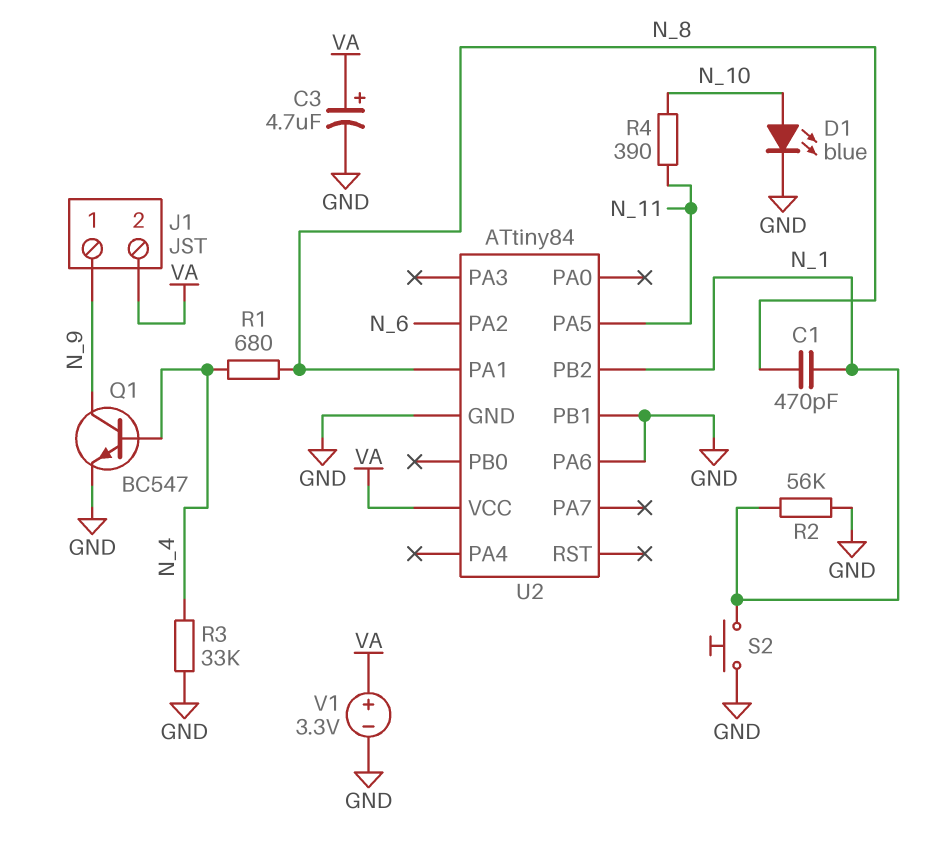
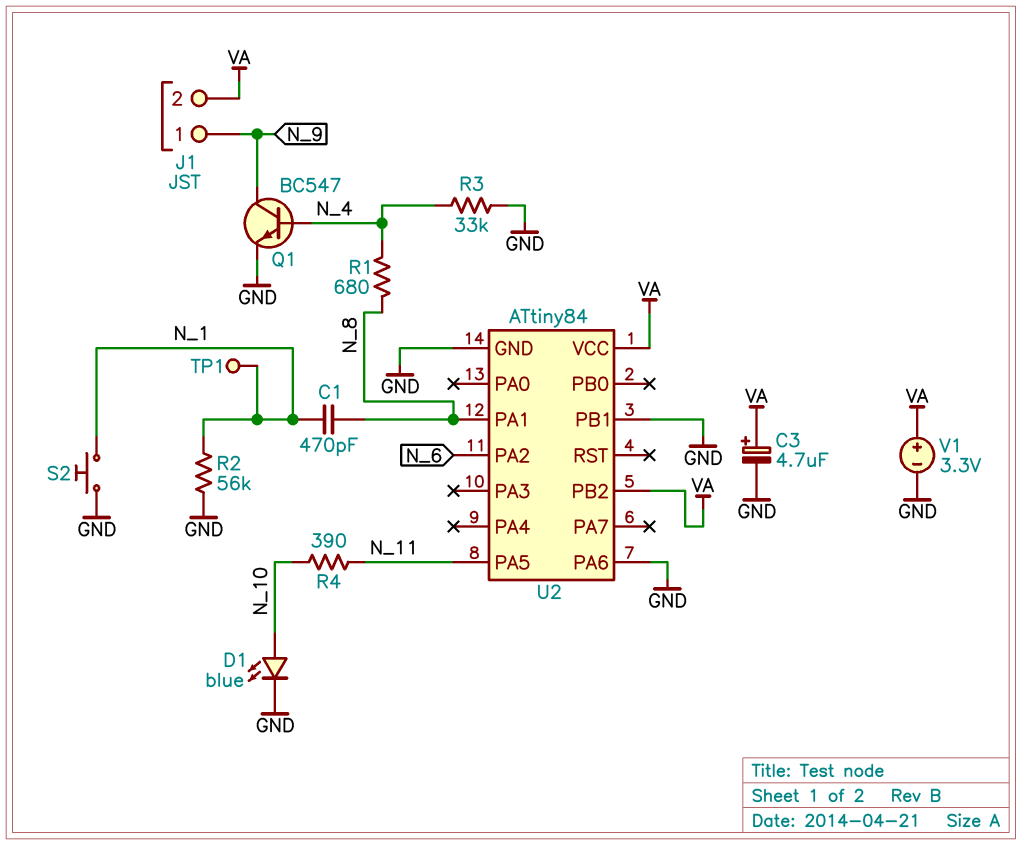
TP1: none -> test point (N_1)
U2 pin PB2: N_1 -> VA

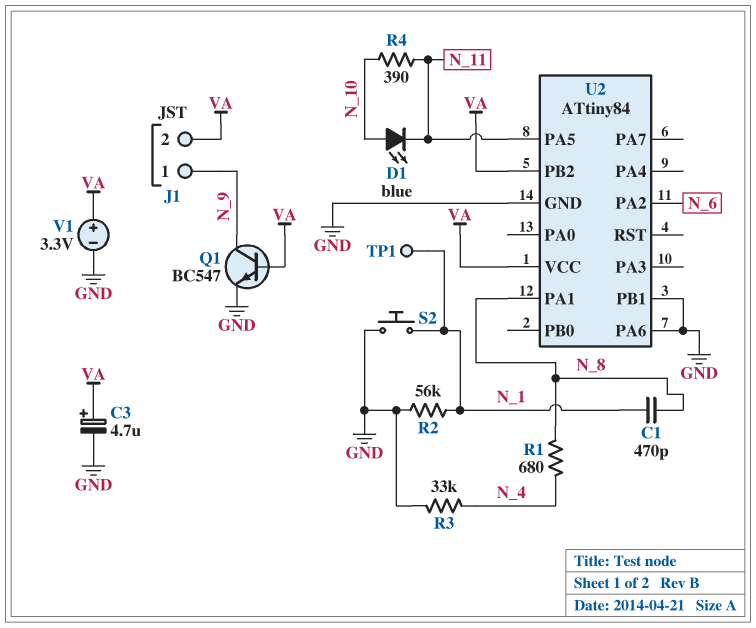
D1: LED blue (A N_10, K GND) -> LED blue (A N_10, K N_11)
Q1: NPN BC547 (B N_4, C N_9, E GND) -> NPN BC547 (B VA, C N_9, E GND)

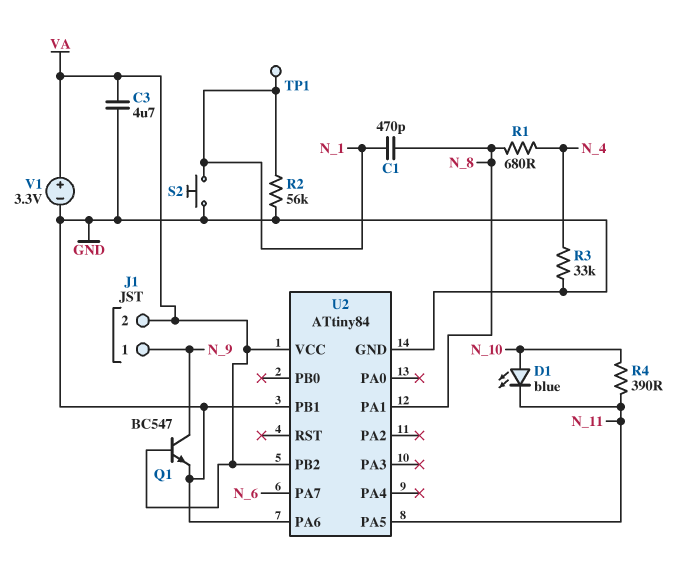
C3: 4.7uF (plus VA, minus GND) -> 4.7uF (GND, VA)
U2 pin PA2: N_6 -> none
U2 pin PA7: none -> N_6

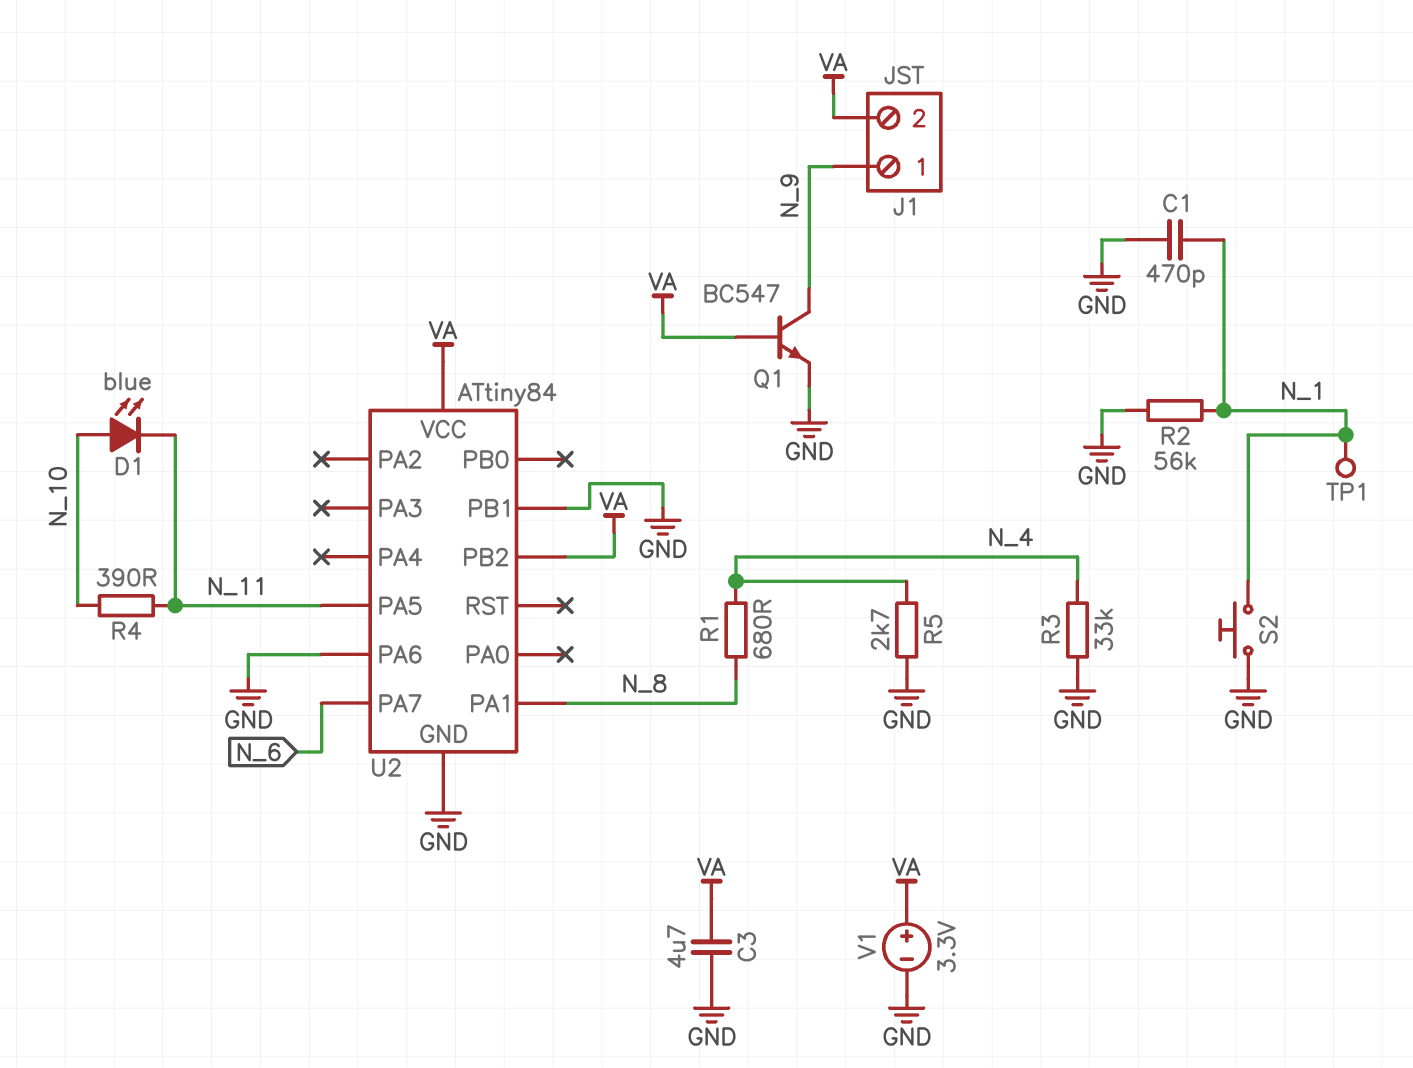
C1: 470pF (N_1, N_8) -> 470pF (GND, N_1)
R5: none -> 2.7k (GND, N_4)

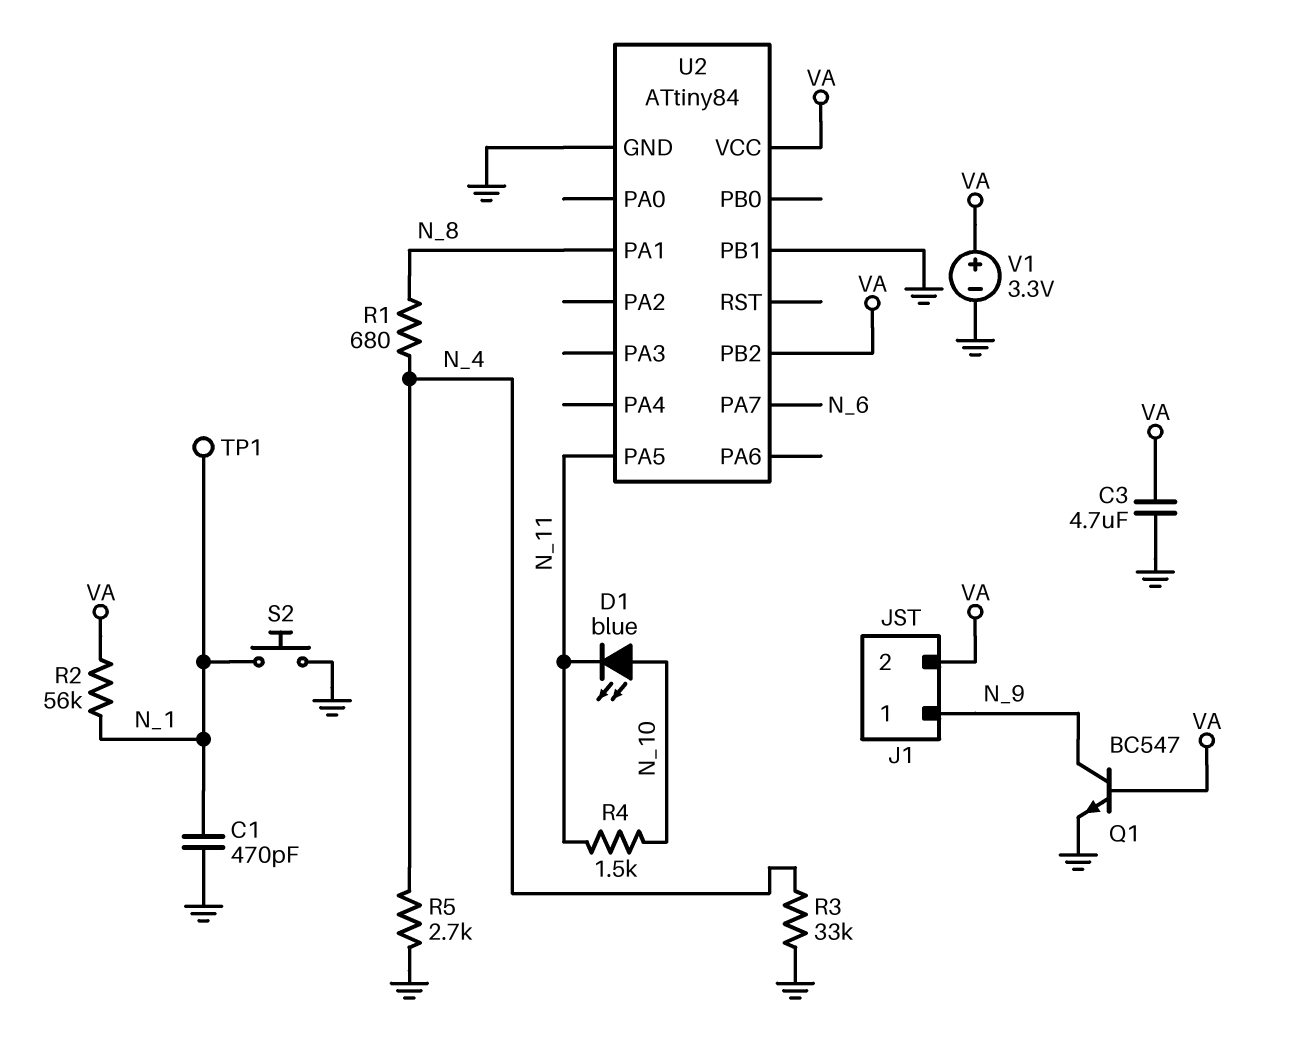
R2: 56k (GND, N_1) -> 56k (N_1, VA)
R4: 390 (N_10, N_11) -> 1.5k (N_10, N_11)
U2 pin PA6: GND -> none

